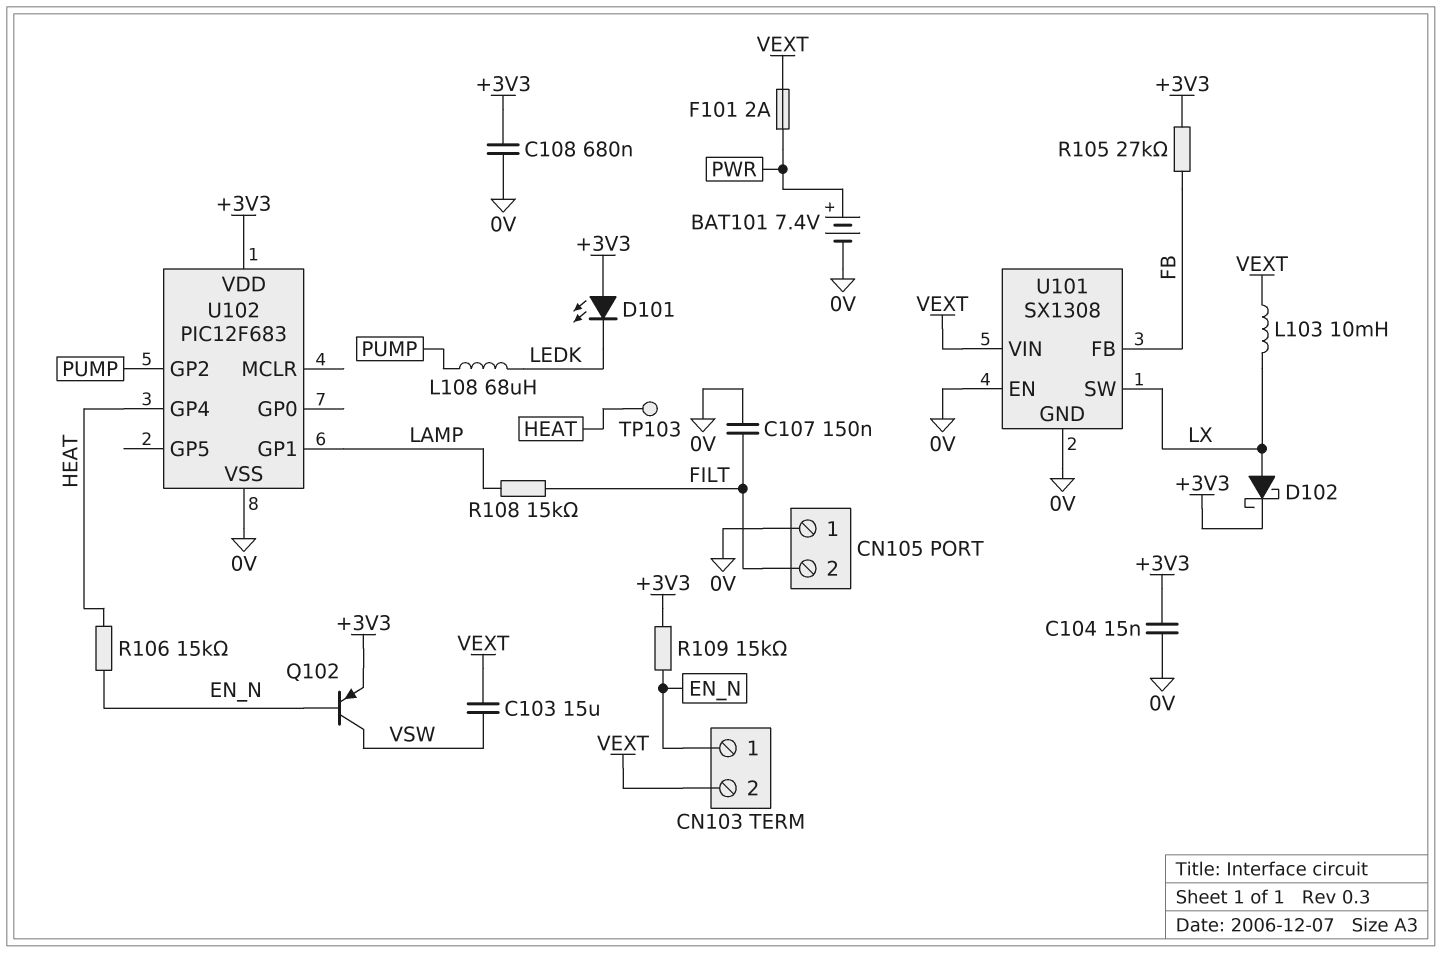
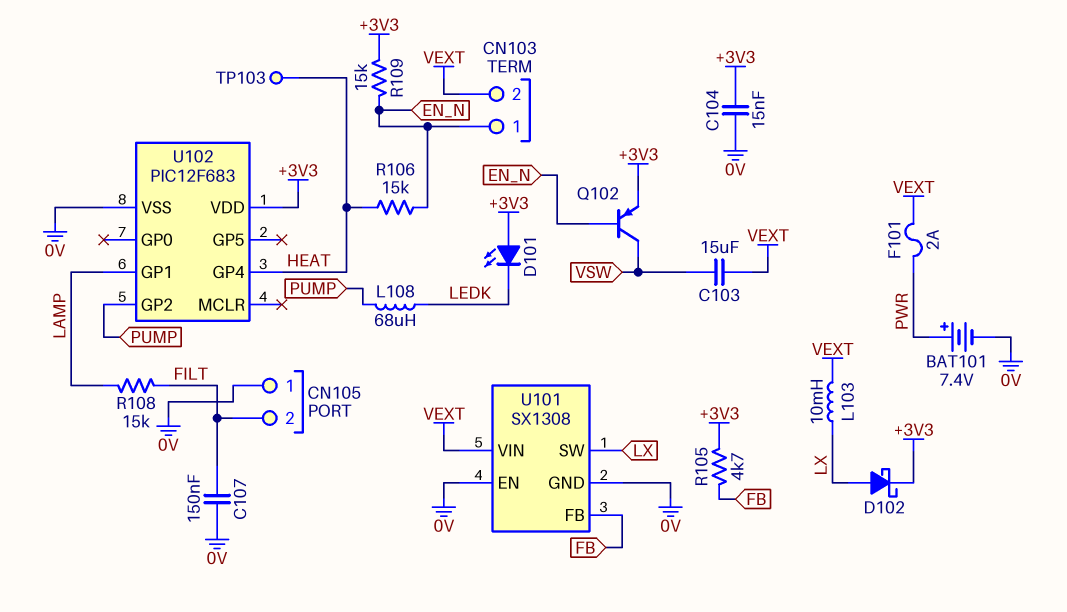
C108: 680nF (+3V3, 0V) -> none
R105: 27k (+3V3, FB) -> 4.7k (+3V3, FB)

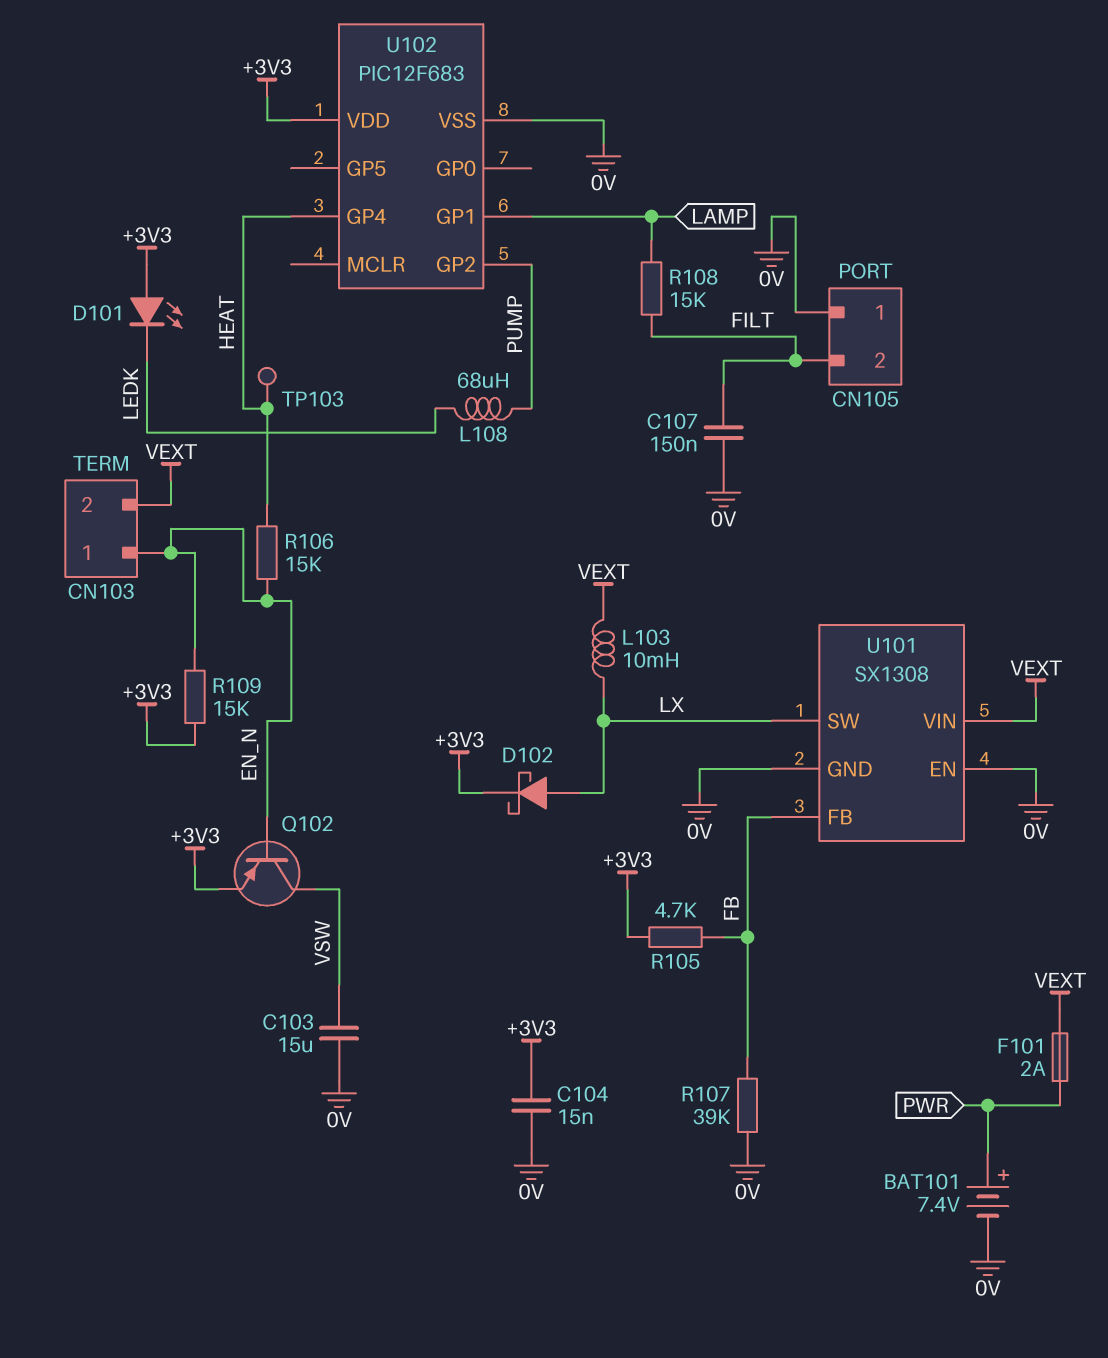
C103: 15uF (VEXT, VSW) -> 15uF (0V, VSW)
R107: none -> 39k (0V, FB)

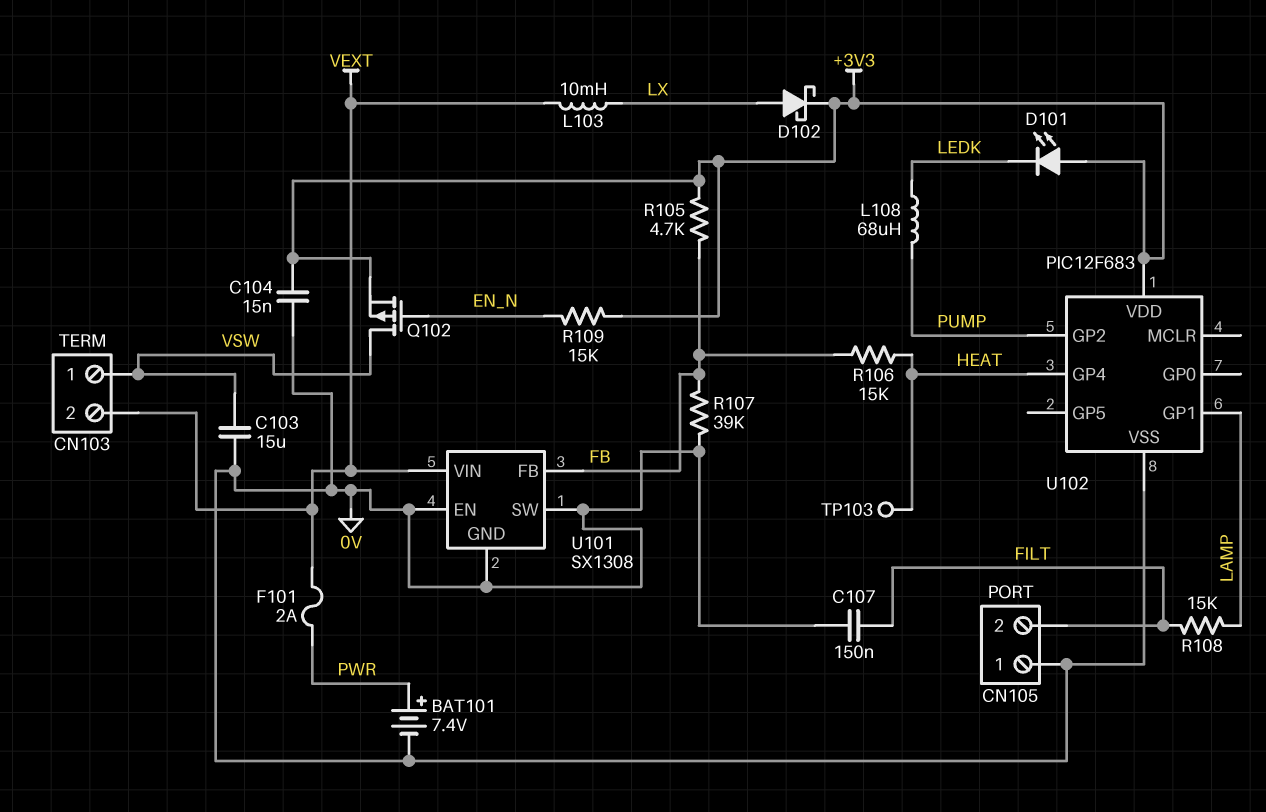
CN103 pin 1: EN_N -> VSW
Q102: PNP (B EN_N, C VSW, E +3V3) -> PMOS (G EN_N, D VSW, S +3V3)
R106: 15k (EN_N, HEAT) -> 15k (FB, HEAT)
U101 pin SW: LX -> 0V

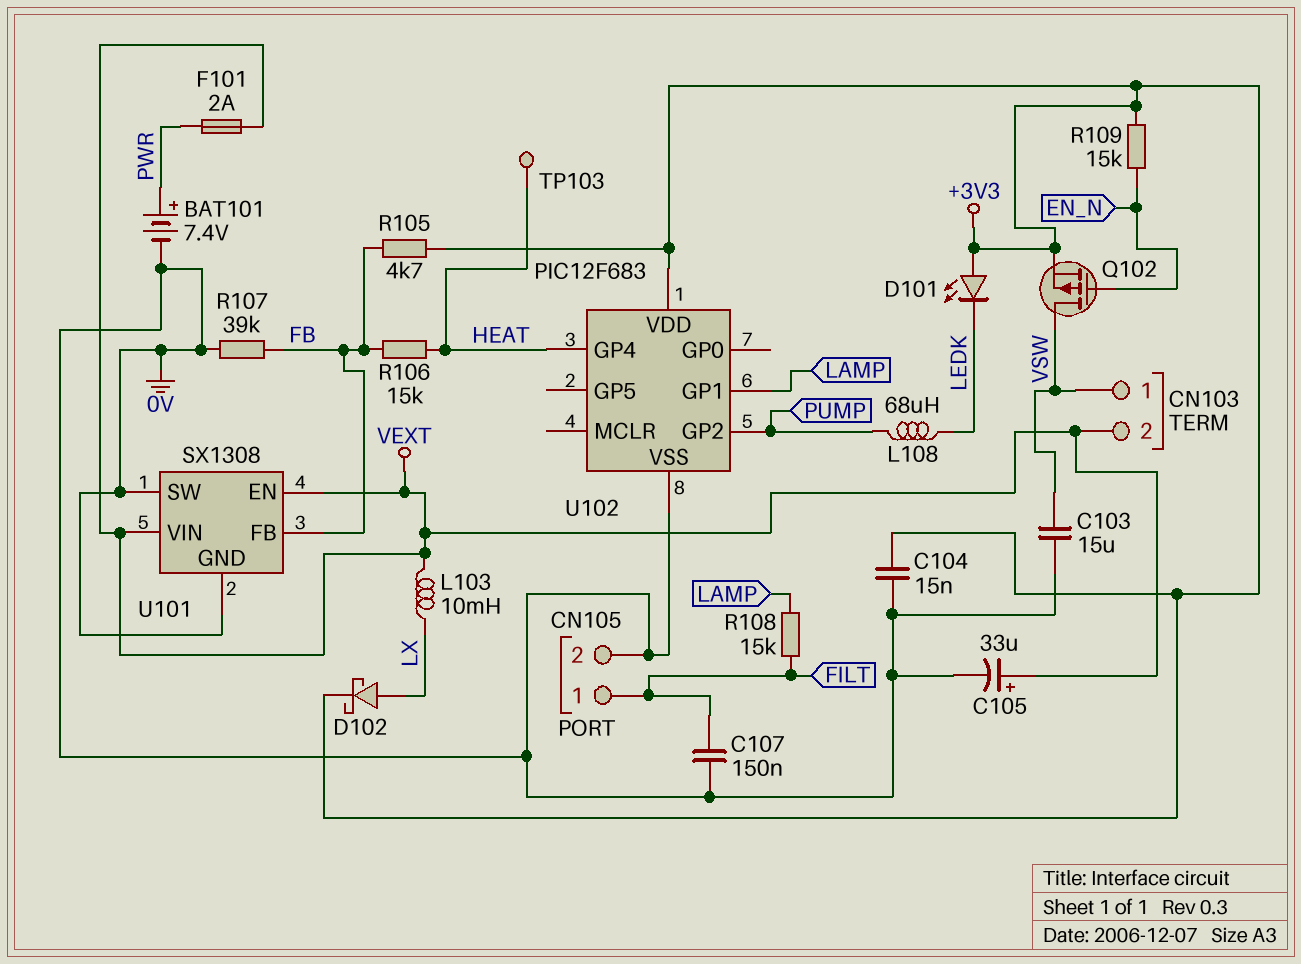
C105: none -> 33uF (plus VEXT, minus 0V)
CN105 pin 1: 0V -> FILT
CN105 pin 2: FILT -> 0V
U101 pin EN: 0V -> VEXT

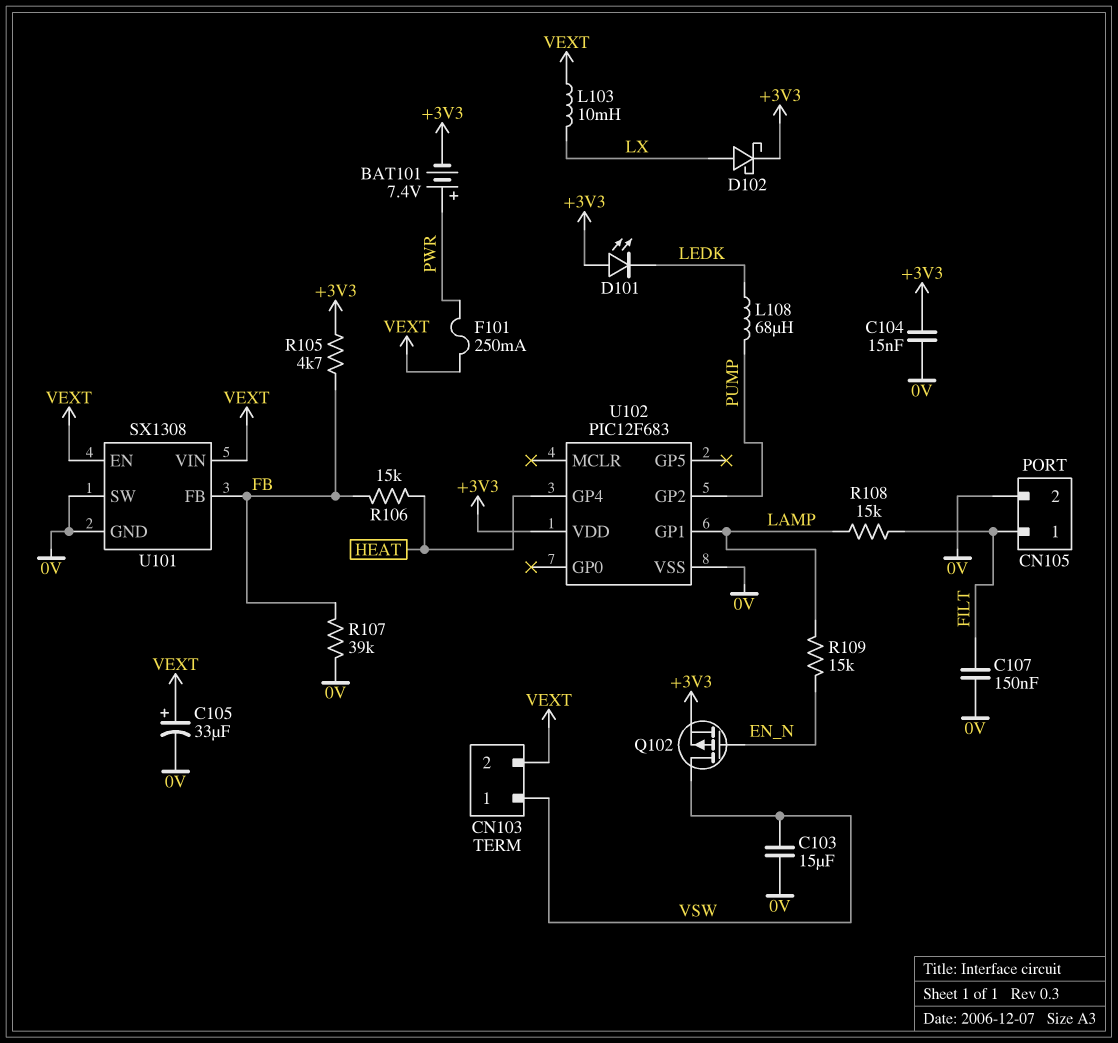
BAT101: 7.4V (plus PWR, minus 0V) -> 7.4V (plus PWR, minus +3V3)
F101: 2A (PWR, VEXT) -> 250mA (PWR, VEXT)
R109: 15k (+3V3, EN_N) -> 15k (EN_N, LAMP)
TP103: test point (HEAT) -> none

